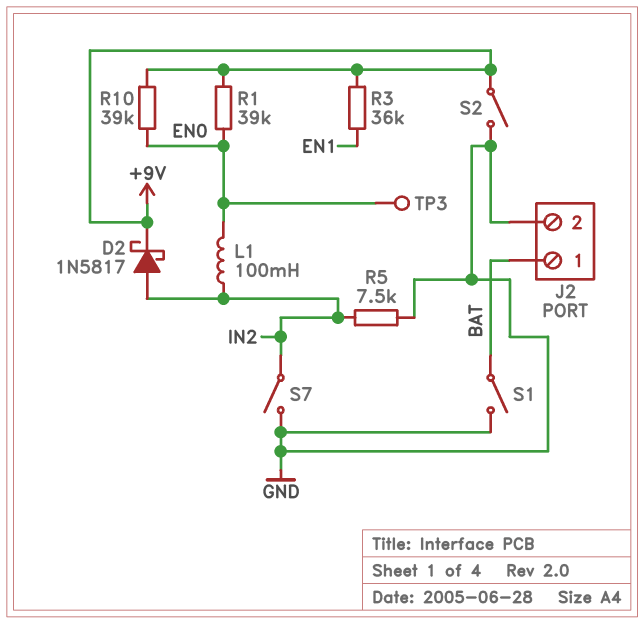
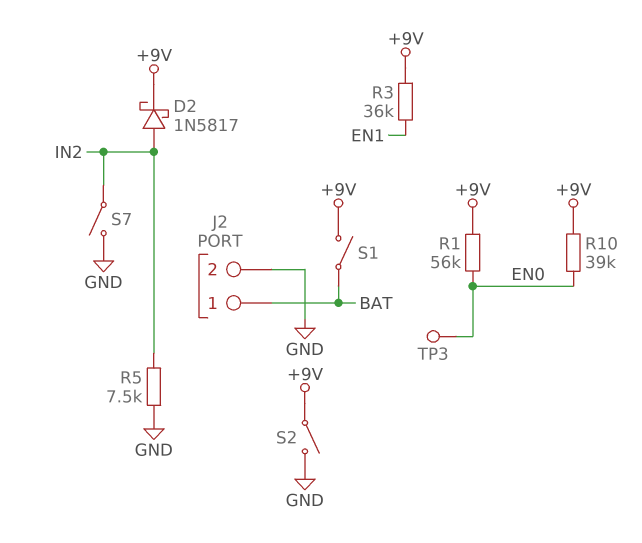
L1: 100mH (EN0, IN2) -> none
R1: 39k (+9V, EN0) -> 56k (+9V, EN0)
S1: switch (BAT, GND) -> switch (+9V, BAT)

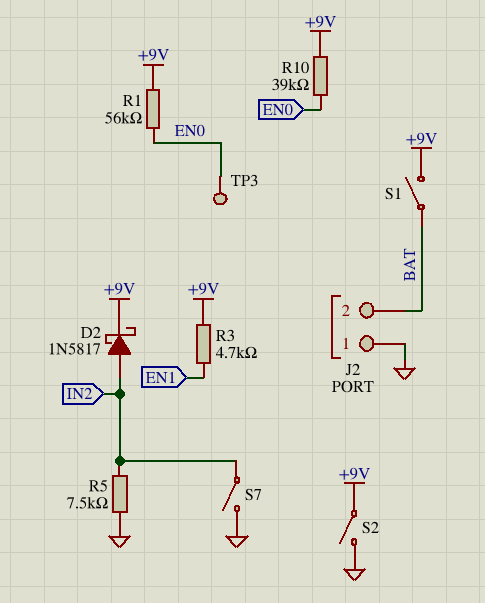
J2 pin 1: BAT -> GND
J2 pin 2: GND -> BAT
R3: 36k (+9V, EN1) -> 4.7k (+9V, EN1)

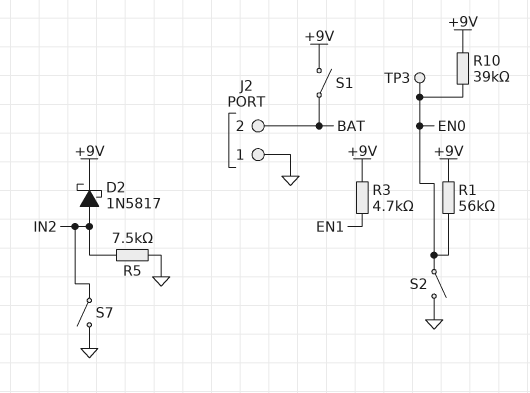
S2: switch (+9V, GND) -> switch (EN0, GND)

